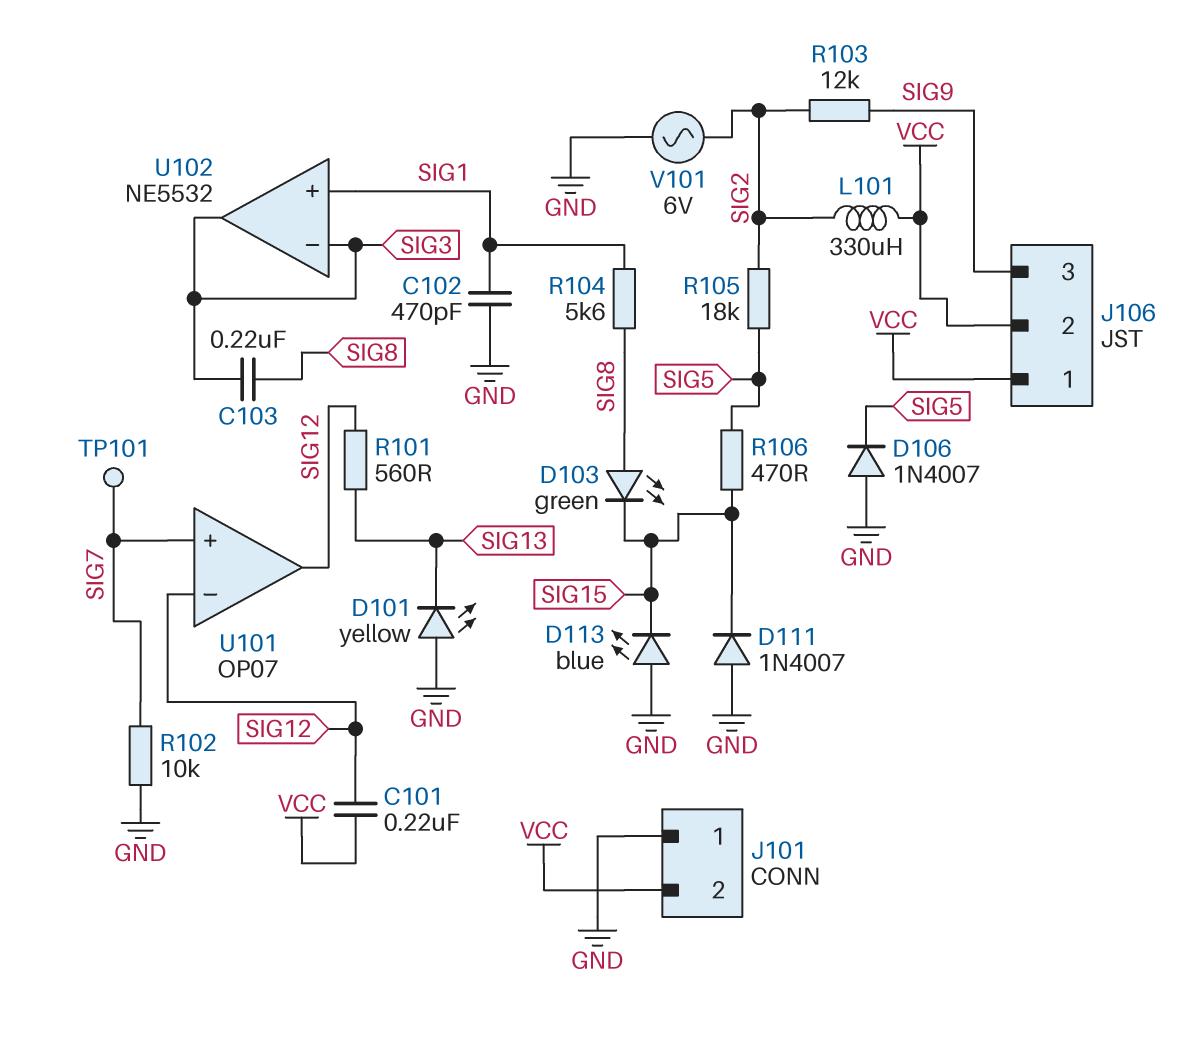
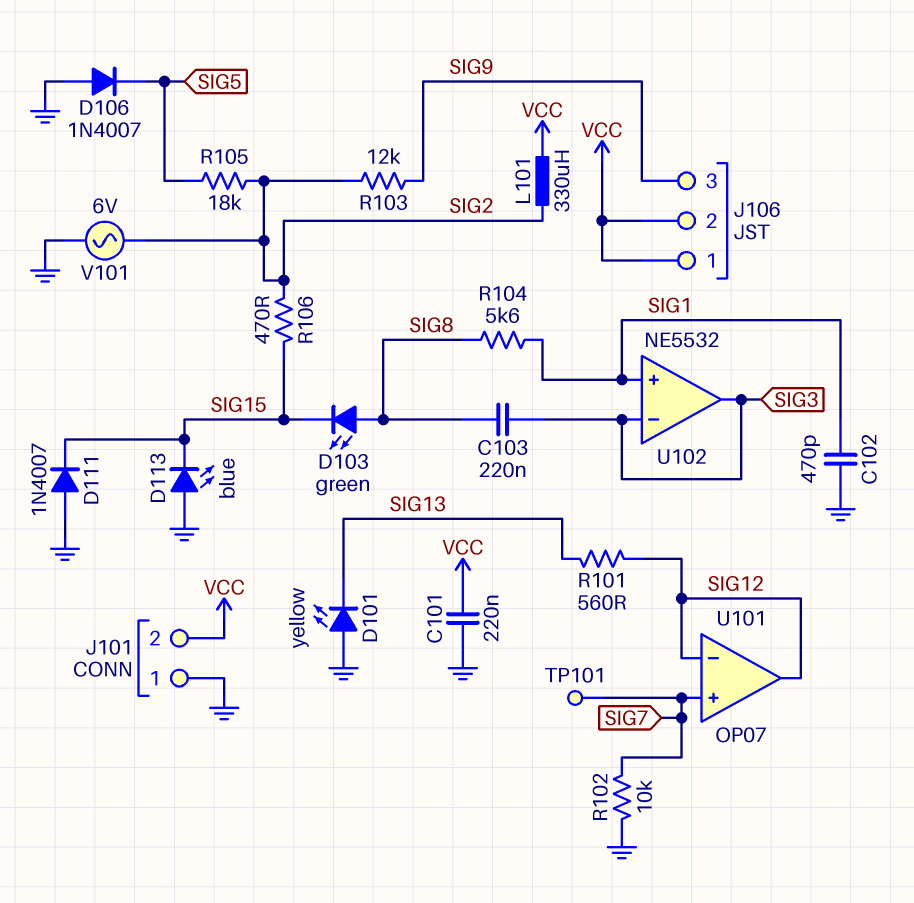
C101: 220nF (SIG12, VCC) -> 220nF (GND, VCC)
R106: 470 (SIG5, SIG15) -> 470 (SIG2, SIG15)

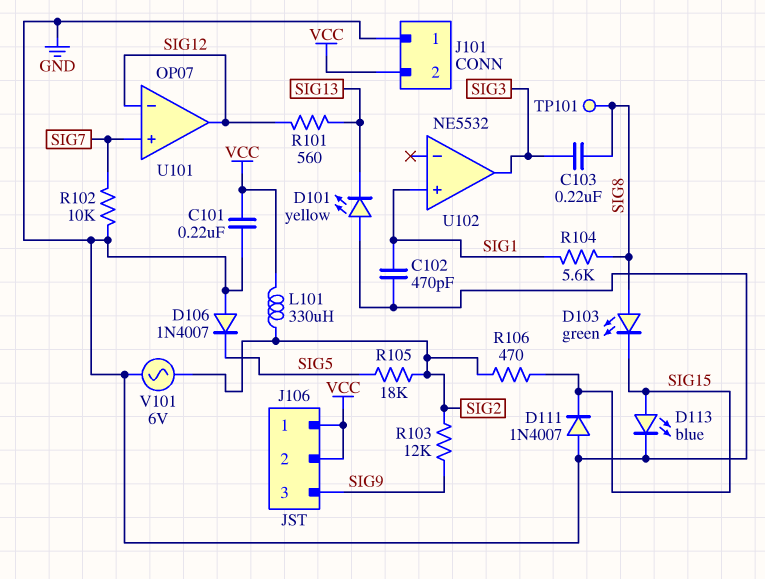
D113: LED blue (A GND, K SIG15) -> LED blue (A SIG15, K GND)
TP101: test point (SIG7) -> test point (SIG8)
U102 pin in-: SIG3 -> none

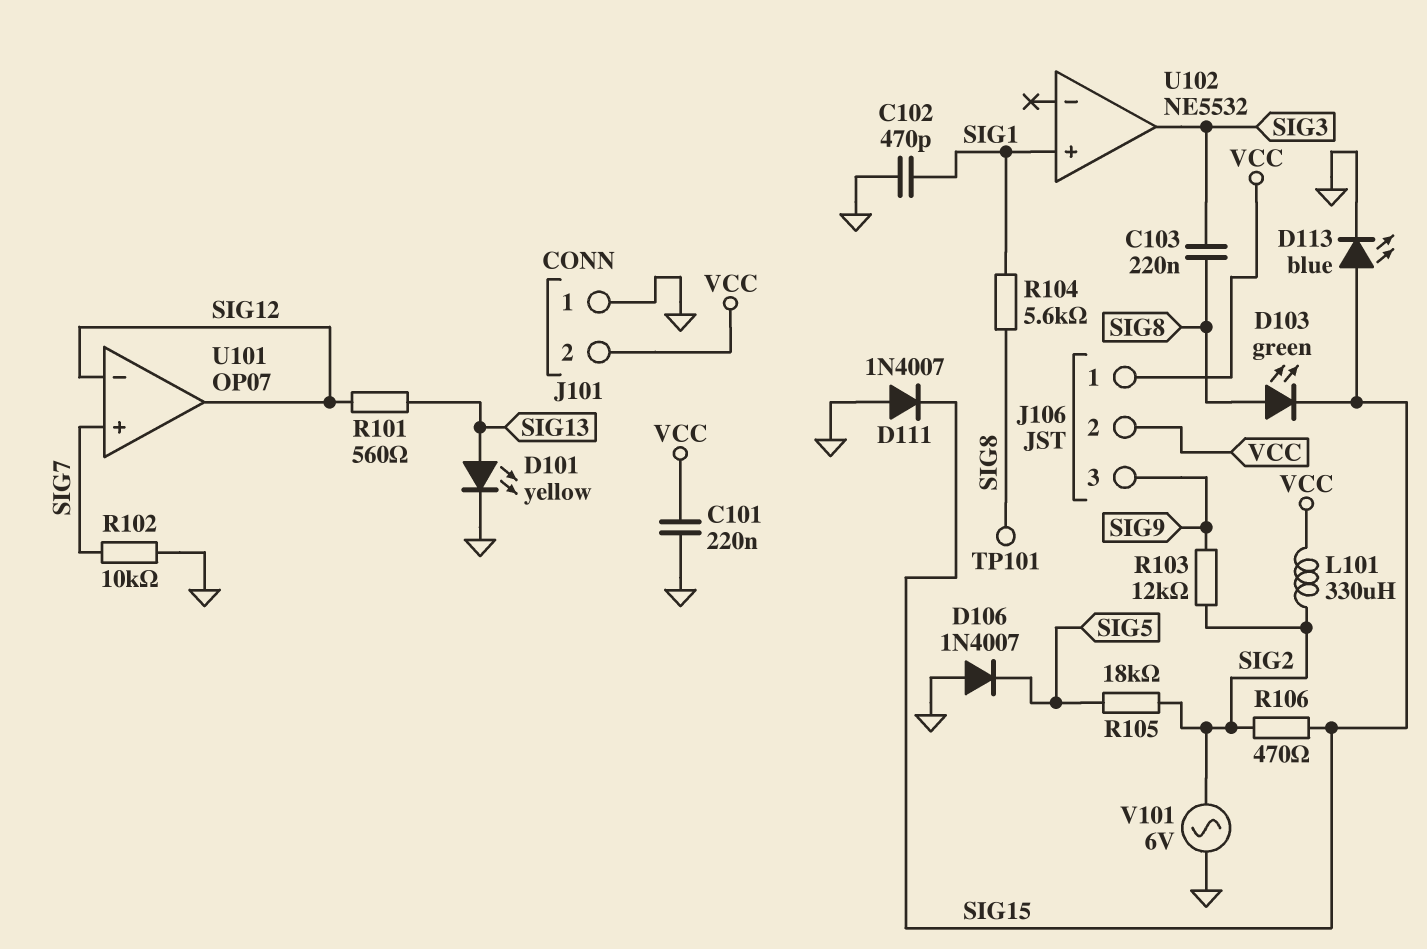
D101: LED yellow (A GND, K SIG13) -> LED yellow (A SIG13, K GND)

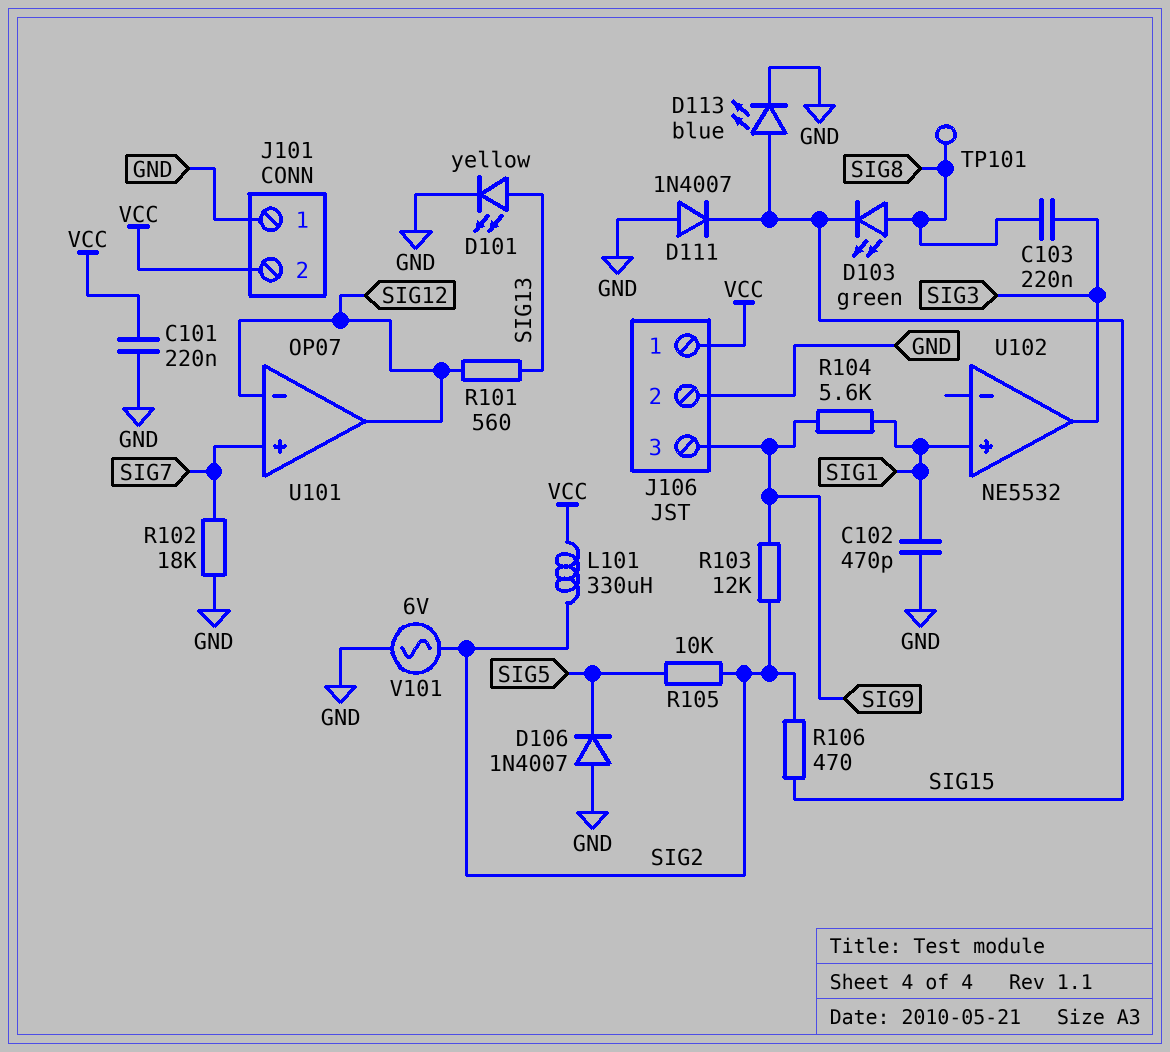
J106 pin 2: VCC -> GND
R102: 10k (GND, SIG7) -> 18k (GND, SIG7)
R104: 5.6k (SIG1, SIG8) -> 5.6k (SIG1, SIG9)
R105: 18k (SIG2, SIG5) -> 10k (SIG2, SIG5)

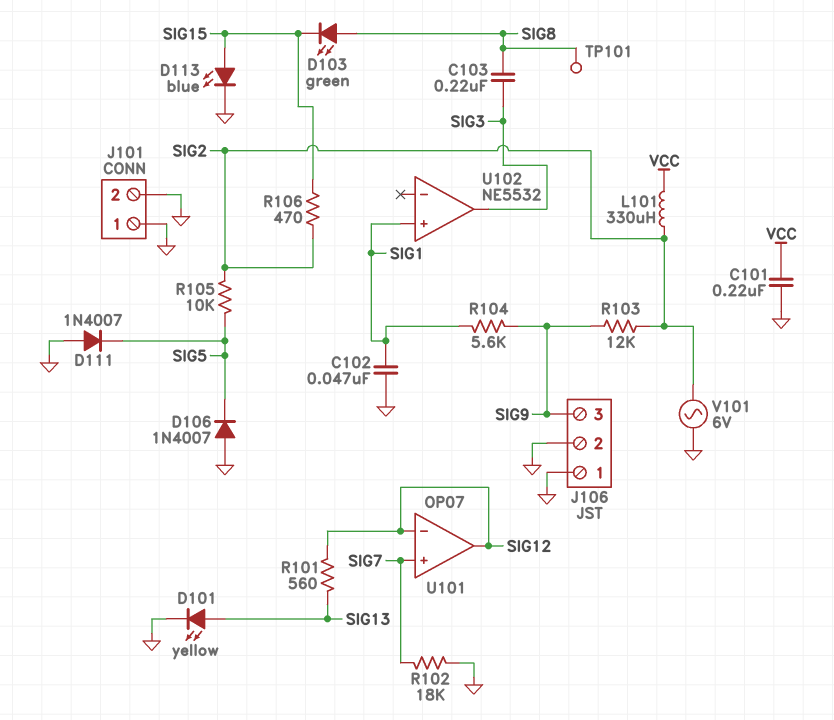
C102: 470pF (GND, SIG1) -> 47nF (GND, SIG1)
D111: diode 1N4007 (A GND, K SIG15) -> diode 1N4007 (A GND, K SIG5)
J101 pin 2: VCC -> GND
J106 pin 1: VCC -> GND

